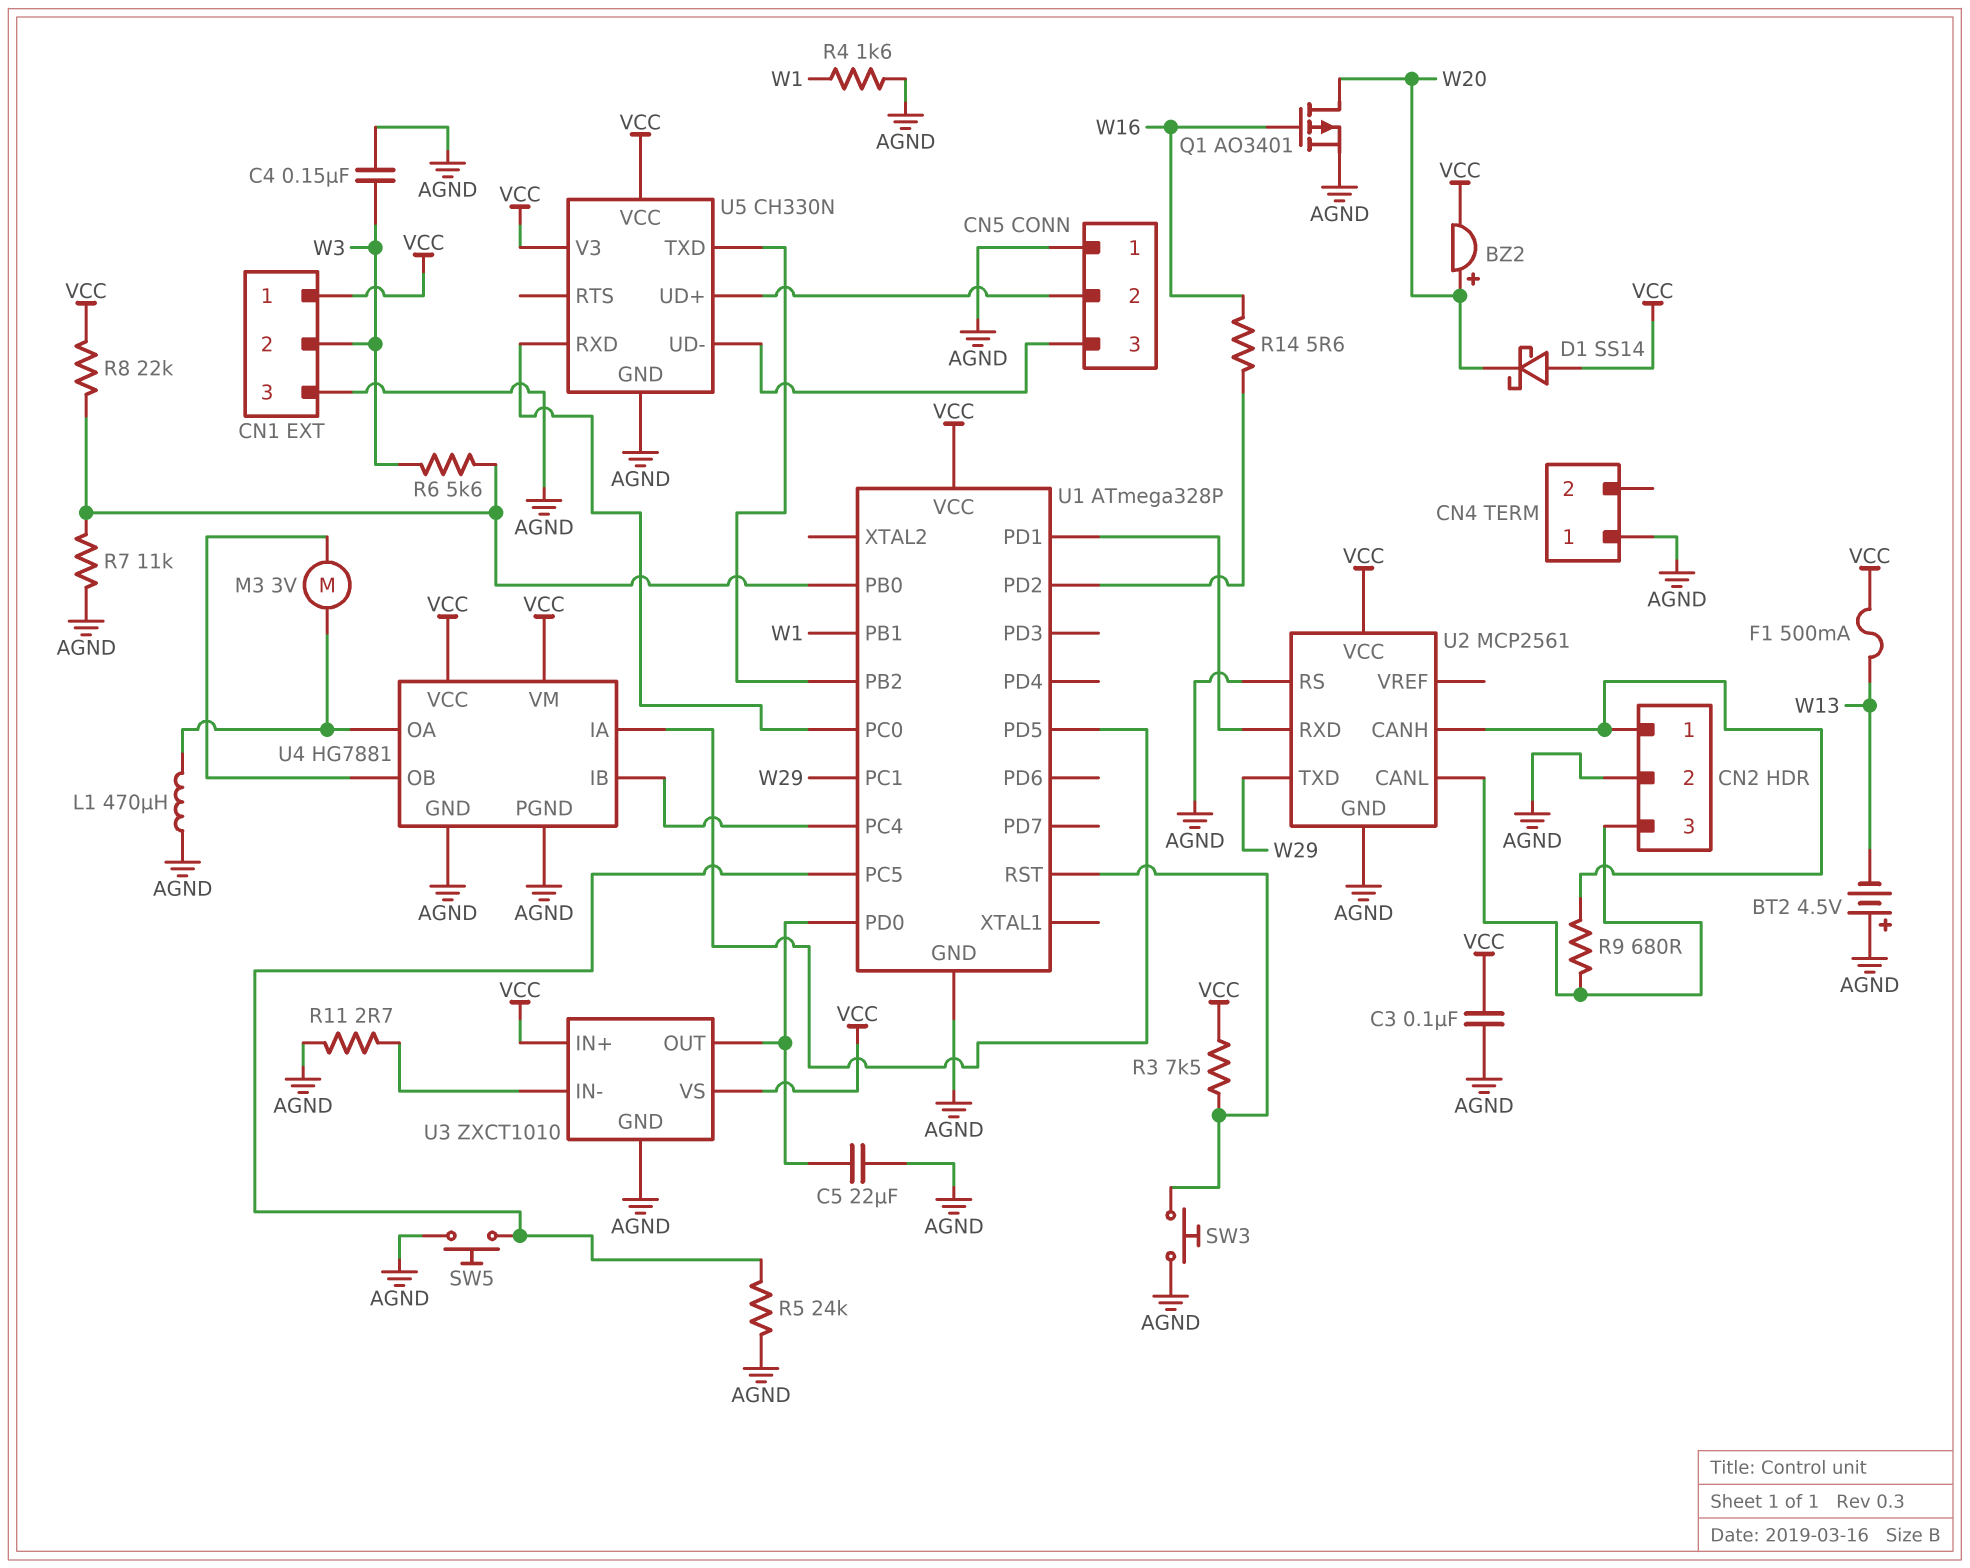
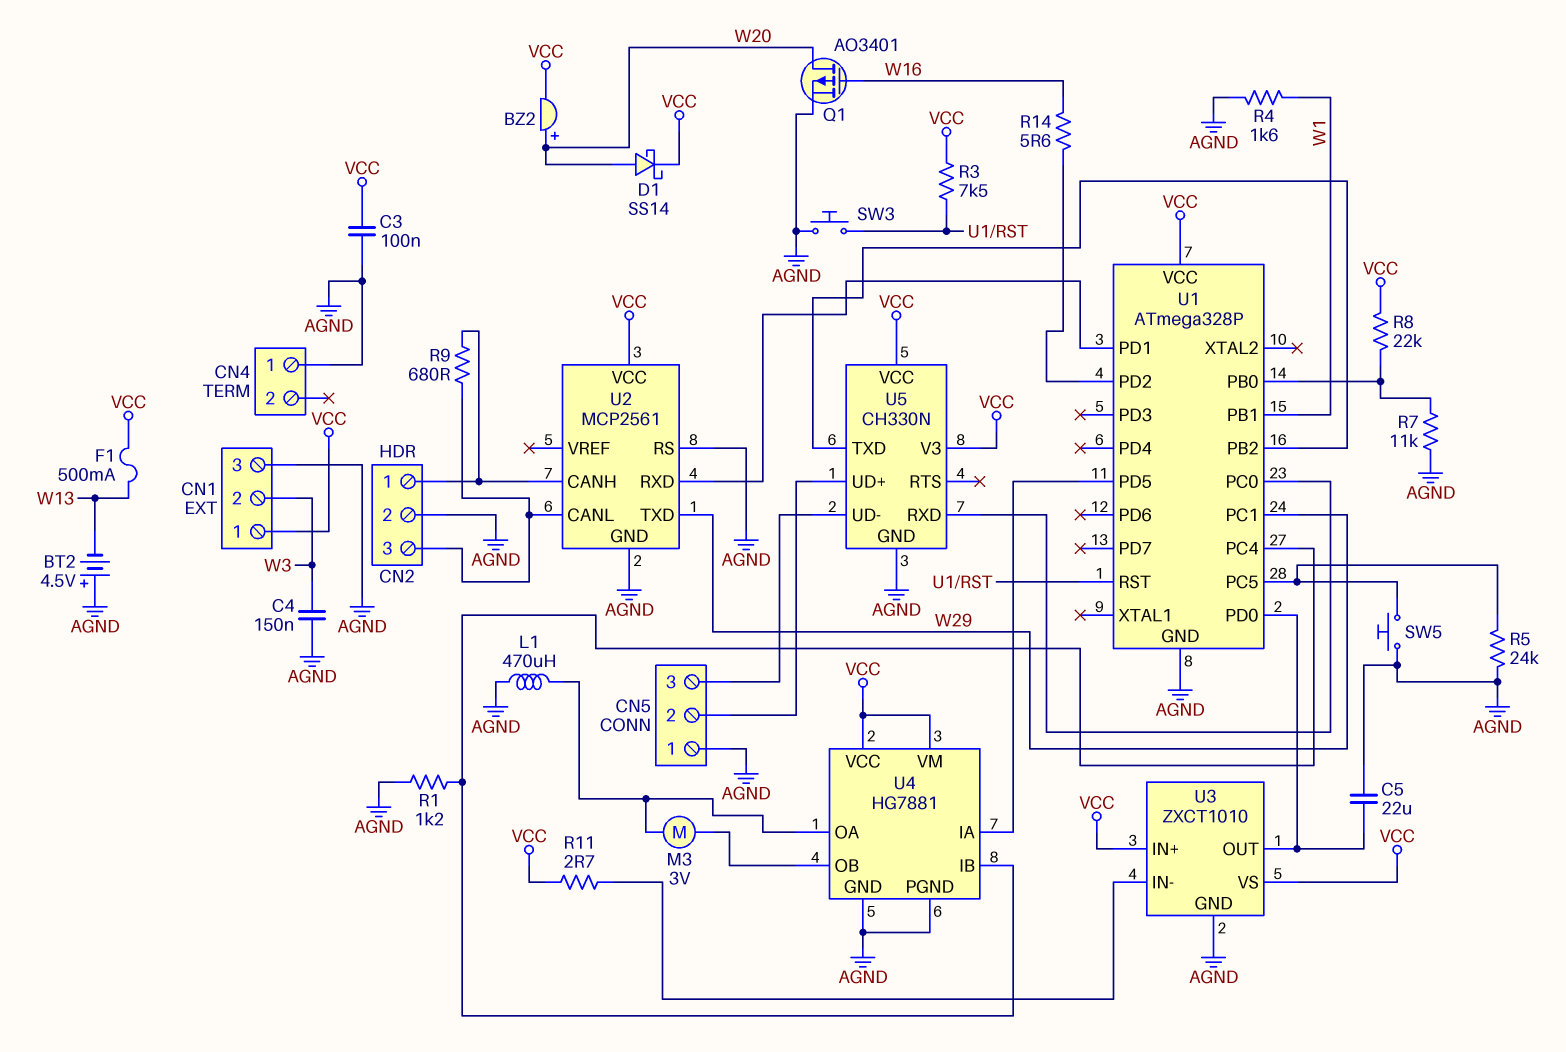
D1: schottky SS14 (A VCC, K W20) -> schottky SS14 (A W20, K VCC)
R1: none -> 1.2k (AGND, U1/PC4)
R6: 5.6k (U1/PB0, W3) -> none
R11: 2.7 (AGND, U3/IN-) -> 2.7 (U3/IN-, VCC)

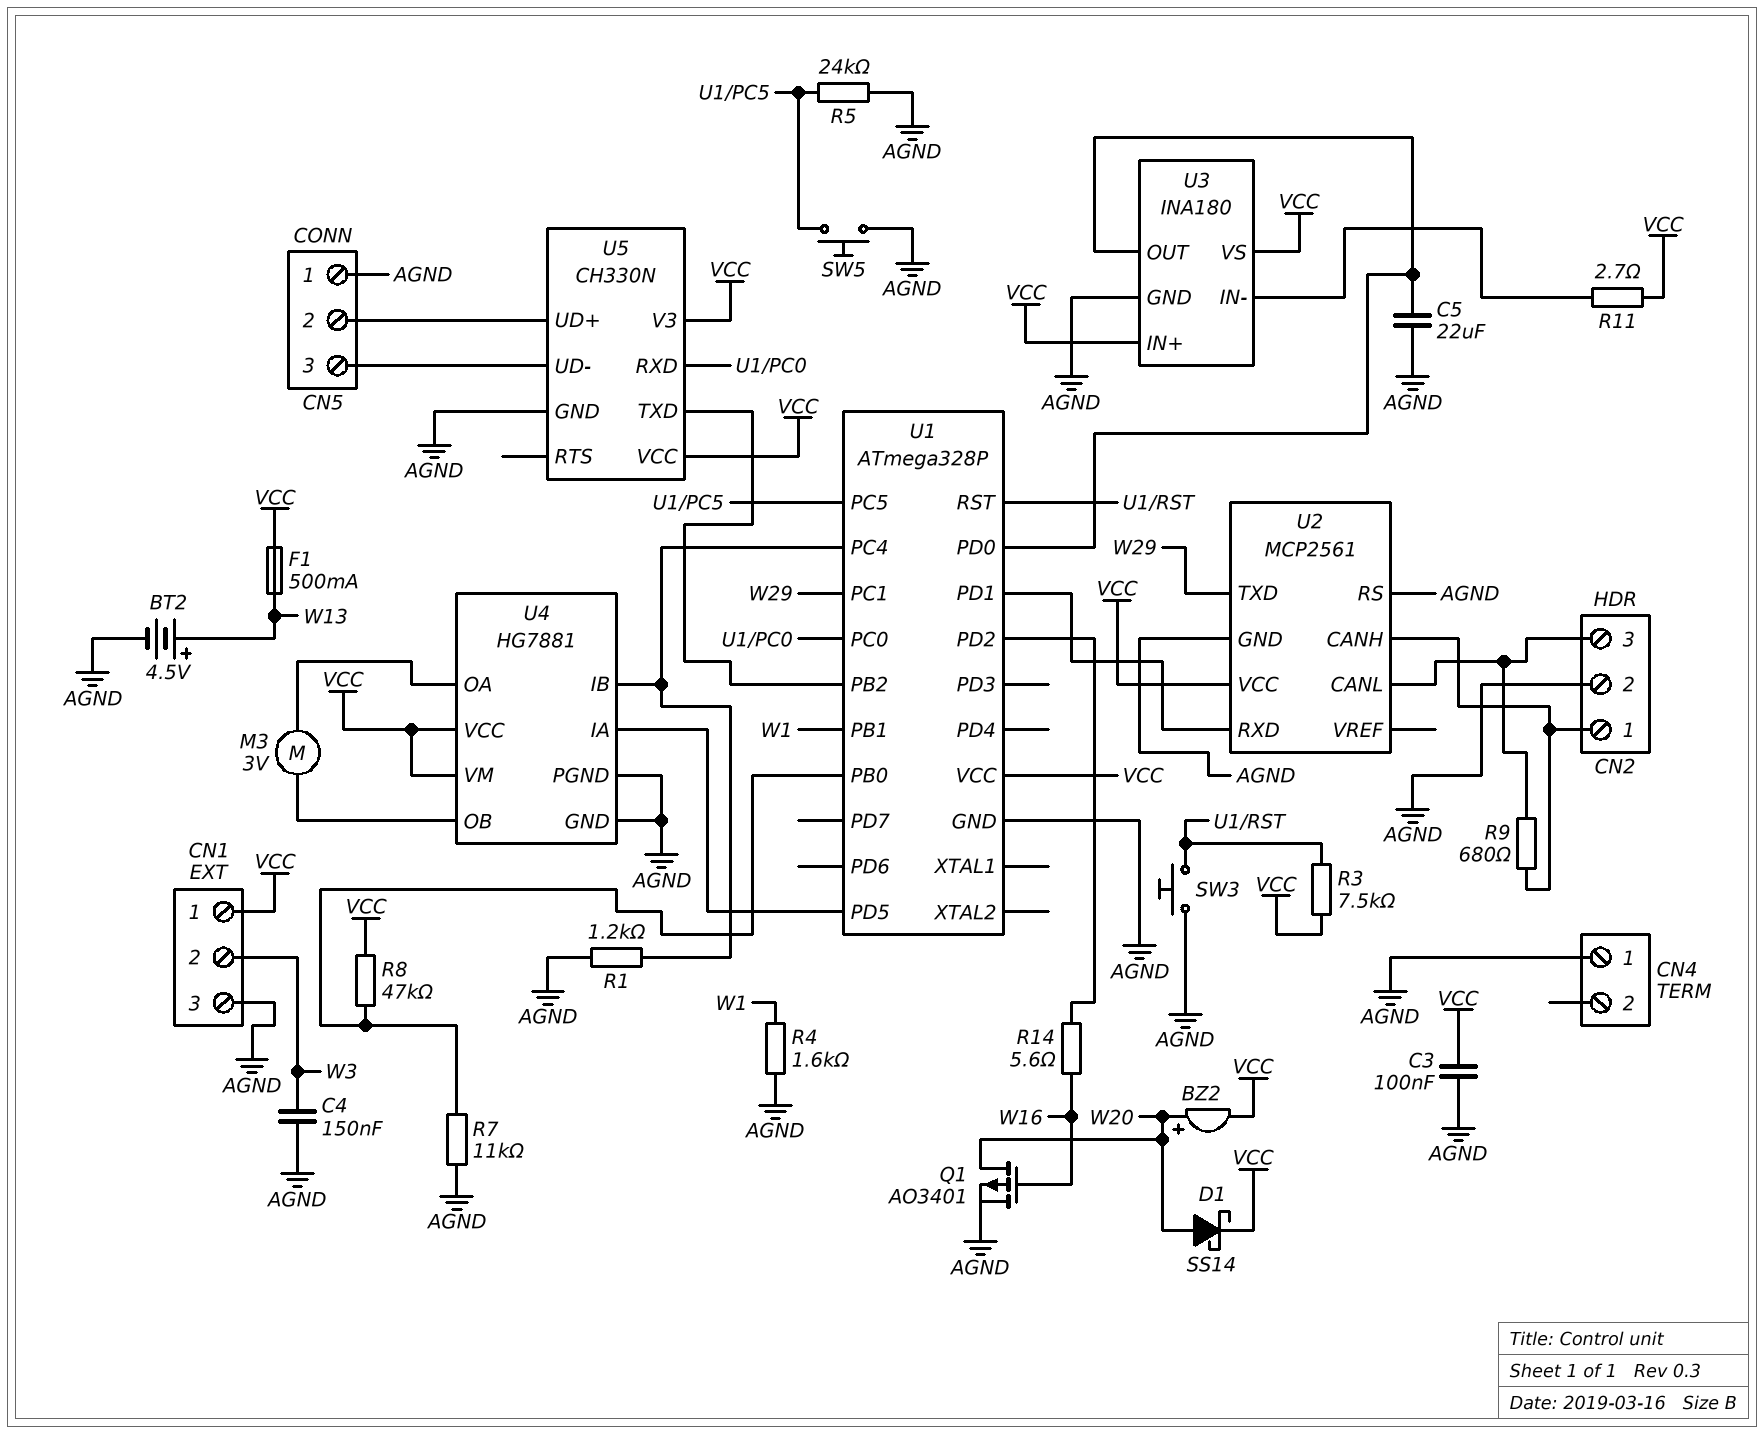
BT2: 4.5V (plus AGND, minus W13) -> 4.5V (plus W13, minus AGND)
L1: 470uH (AGND, U4/OA) -> none
R8: 22k (U1/PB0, VCC) -> 47k (U1/PB0, VCC)
U3: ZXCT1010 -> INA180

